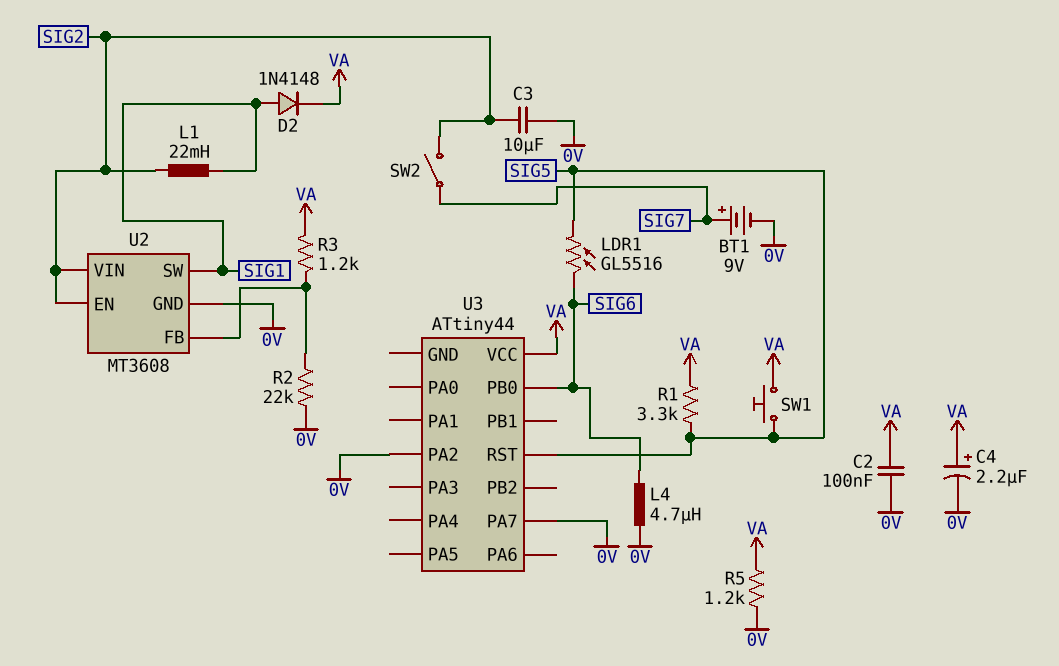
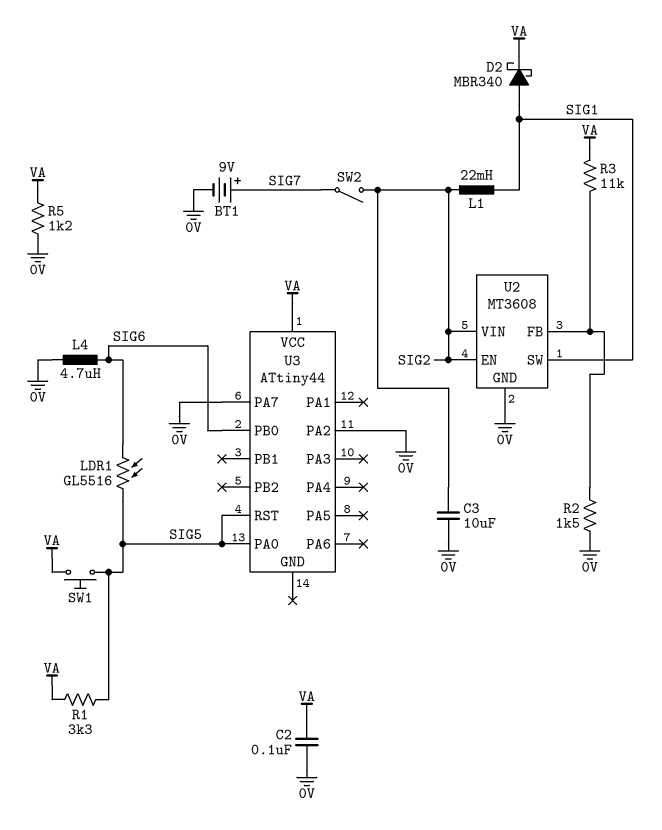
C4: 2.2uF (plus VA, minus 0V) -> none
D2: diode 1N4148 (A SIG1, K VA) -> schottky MBR340 (A SIG1, K VA)
R2: 22k (0V, U2/FB) -> 1.5k (0V, U2/FB)
R3: 1.2k (U2/FB, VA) -> 11k (U2/FB, VA)
U3 pin PA0: none -> SIG5

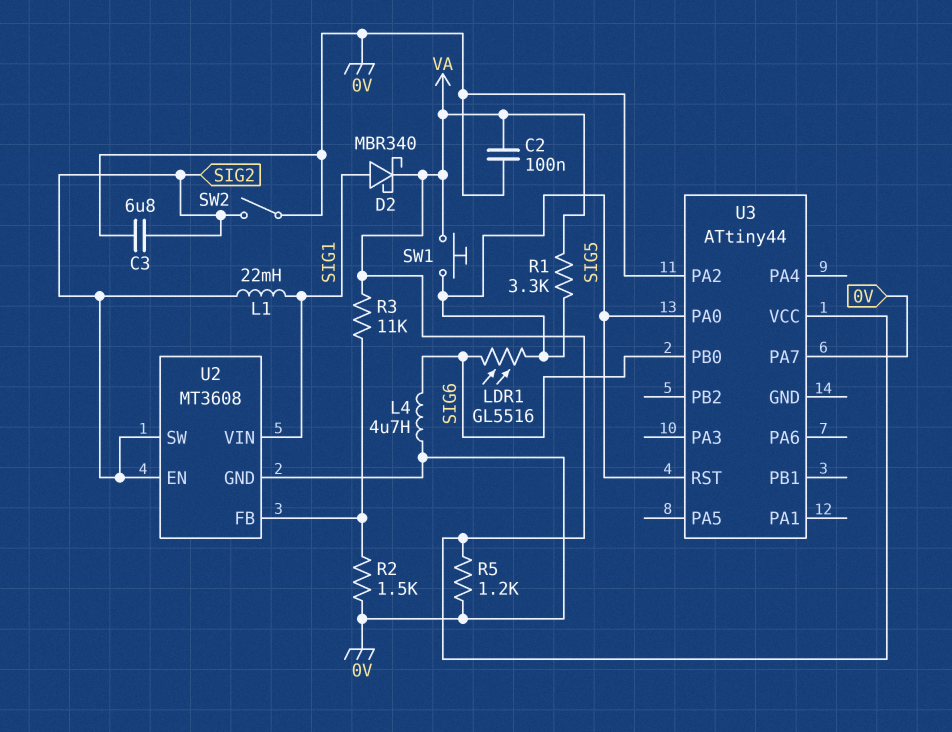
BT1: 9V (plus SIG7, minus 0V) -> none
C3: 10uF (0V, SIG2) -> 6.8uF (0V, SIG2)
SW2: switch (SIG2, SIG7) -> switch (0V, SIG2)
U2 pin SW: SIG1 -> SIG2
U2 pin VIN: SIG2 -> SIG1

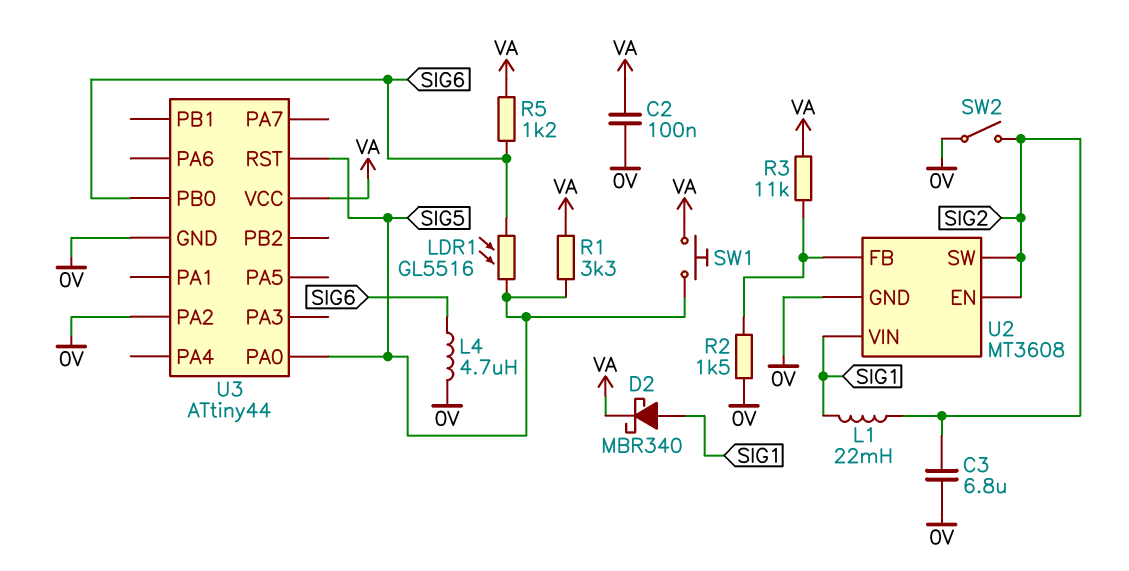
R5: 1.2k (0V, VA) -> 1.2k (SIG6, VA)
U3 pin GND: none -> 0V
U3 pin PA7: 0V -> none

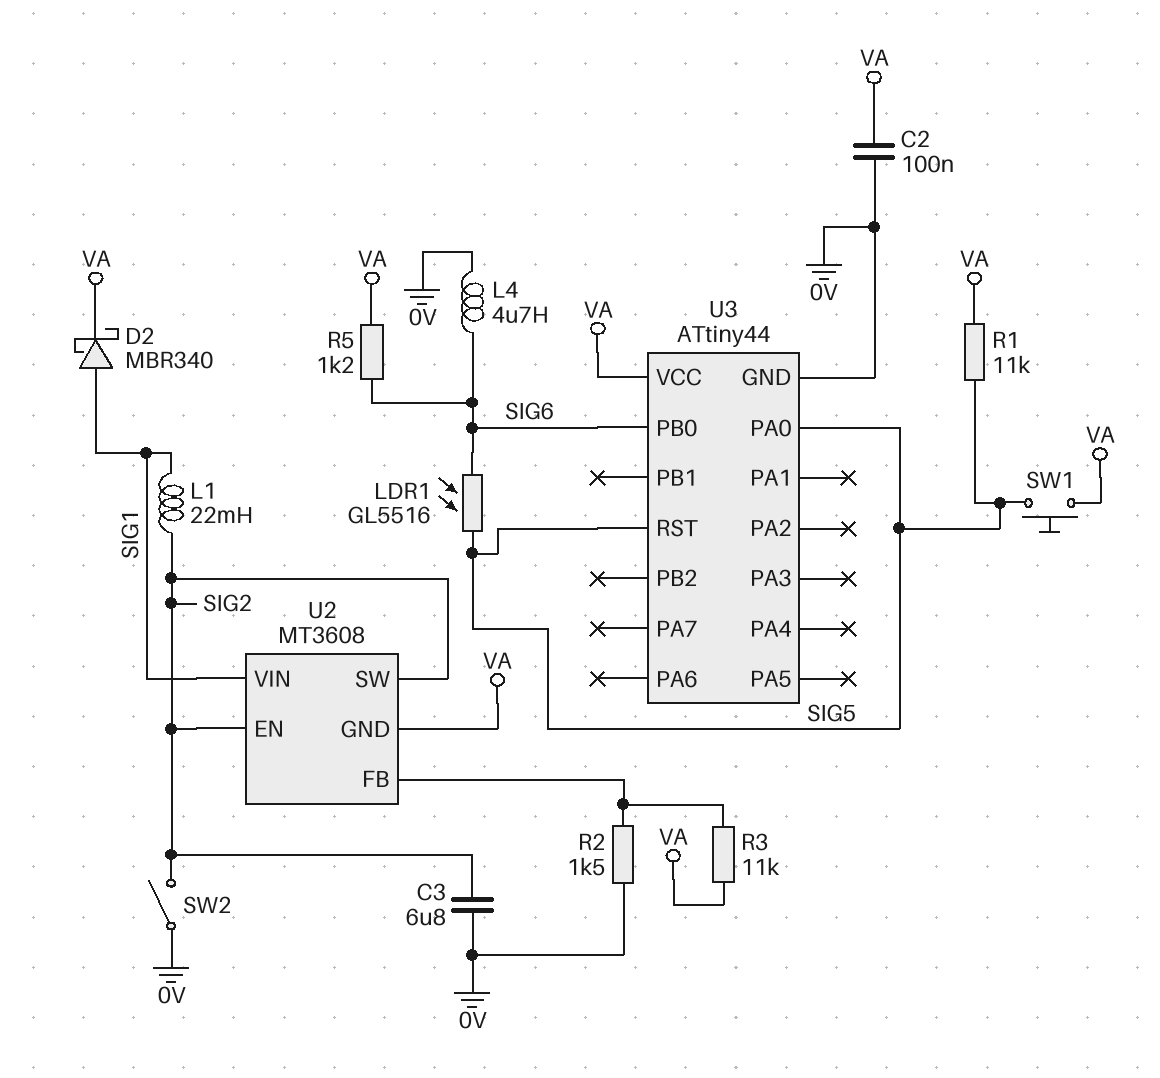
R1: 3.3k (SIG5, VA) -> 11k (SIG5, VA)
U2 pin GND: 0V -> VA
U3 pin PA2: 0V -> none

